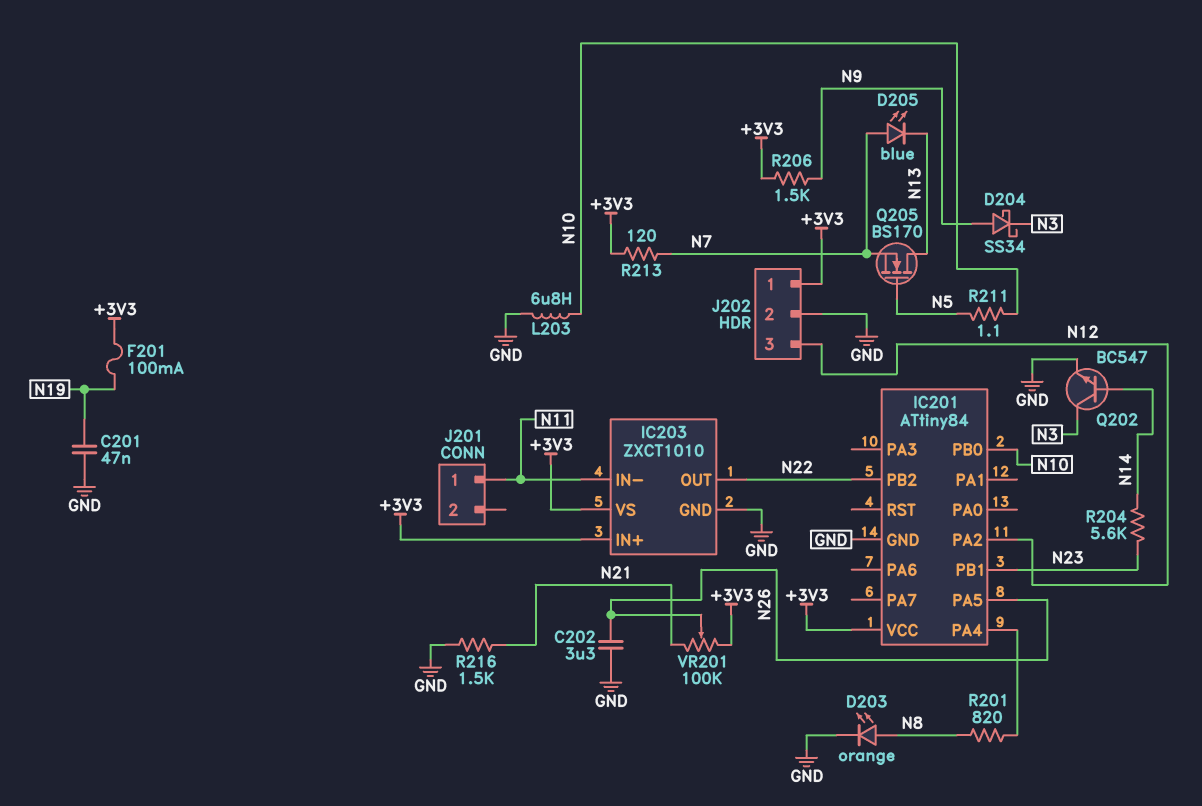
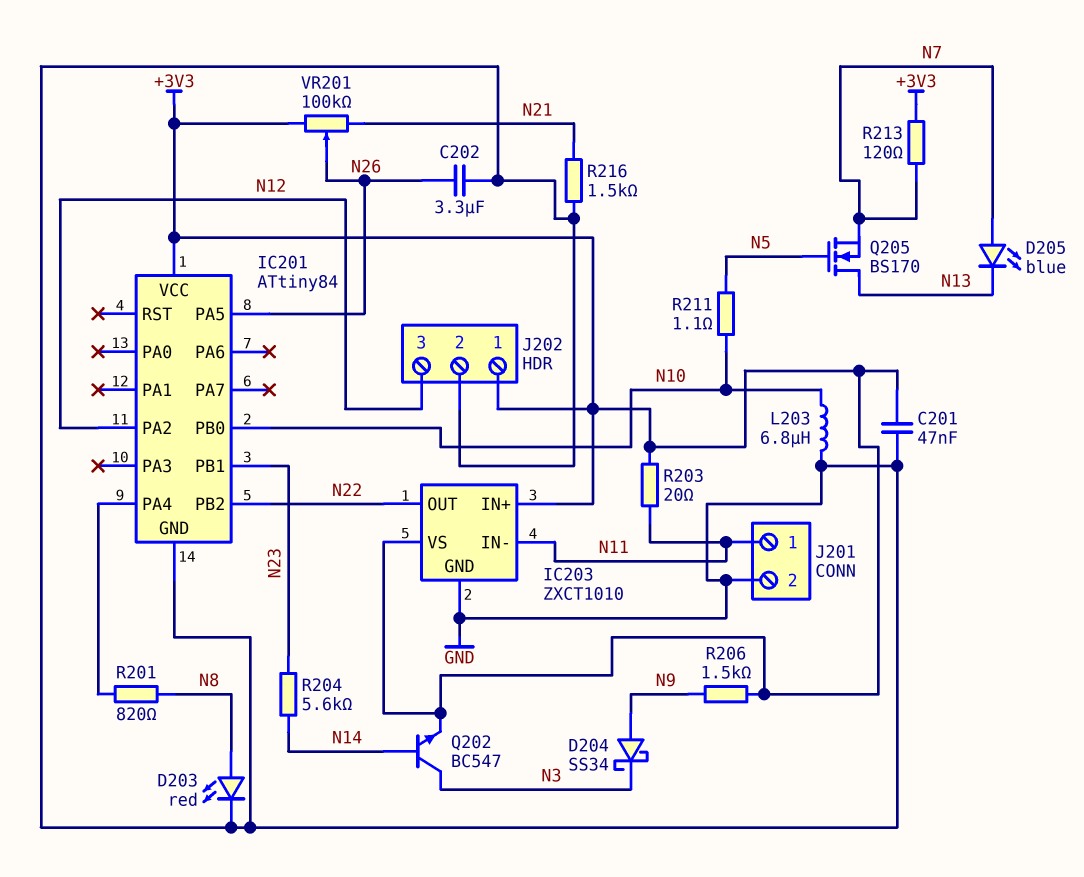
C201: 47nF (GND, N19) -> 47nF (+3V3, GND)
D203: LED orange (A N8, K GND) -> LED red (A N8, K GND)
F201: 100mA (+3V3, N19) -> none
J201 pin 2: none -> GND
Q202: NPN BC547 (B N14, C N3, E GND) -> NPN BC547 (B N14, C N3, E +3V3)
R203: none -> 20 (+3V3, N11)

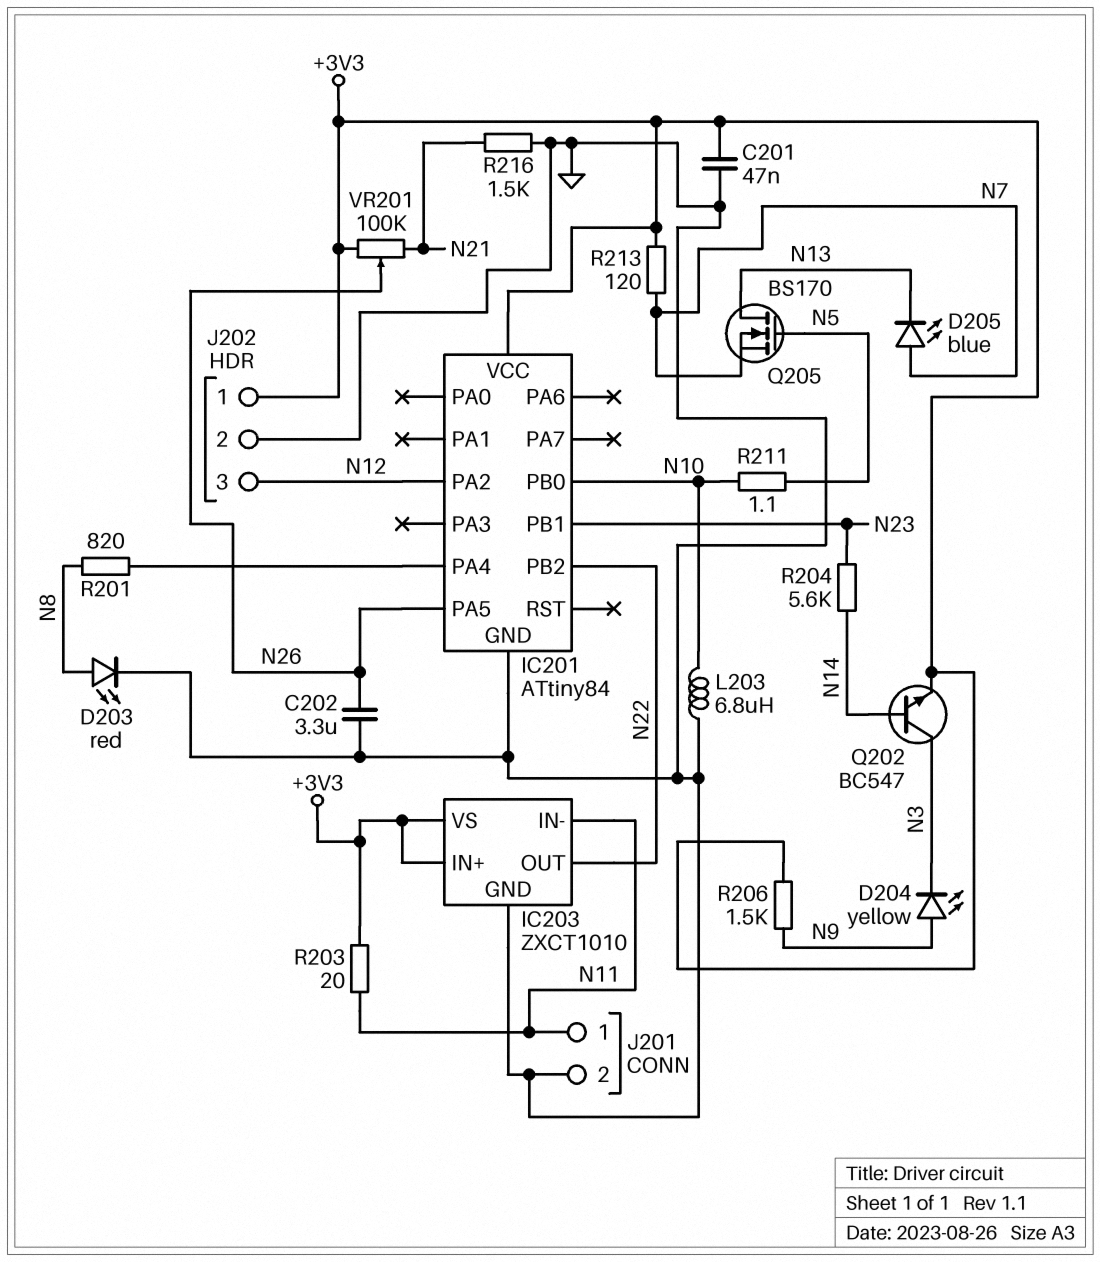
D204: schottky SS34 (A N9, K N3) -> LED yellow (A N9, K N3)

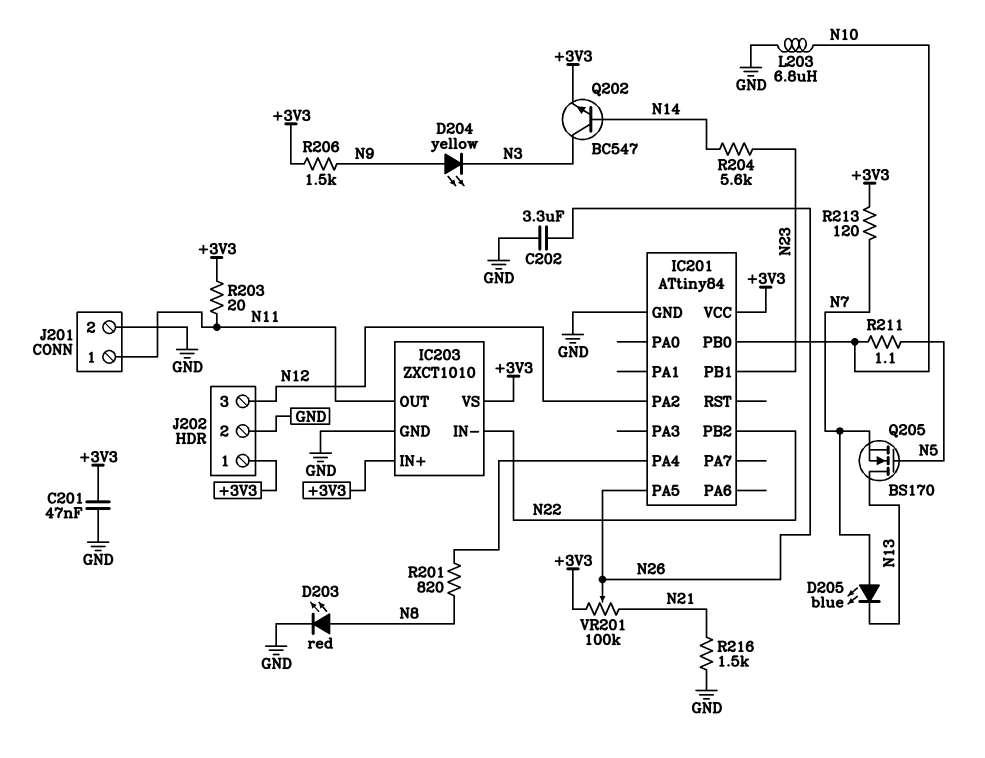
IC203 pin IN-: N11 -> N22
IC203 pin OUT: N22 -> N11

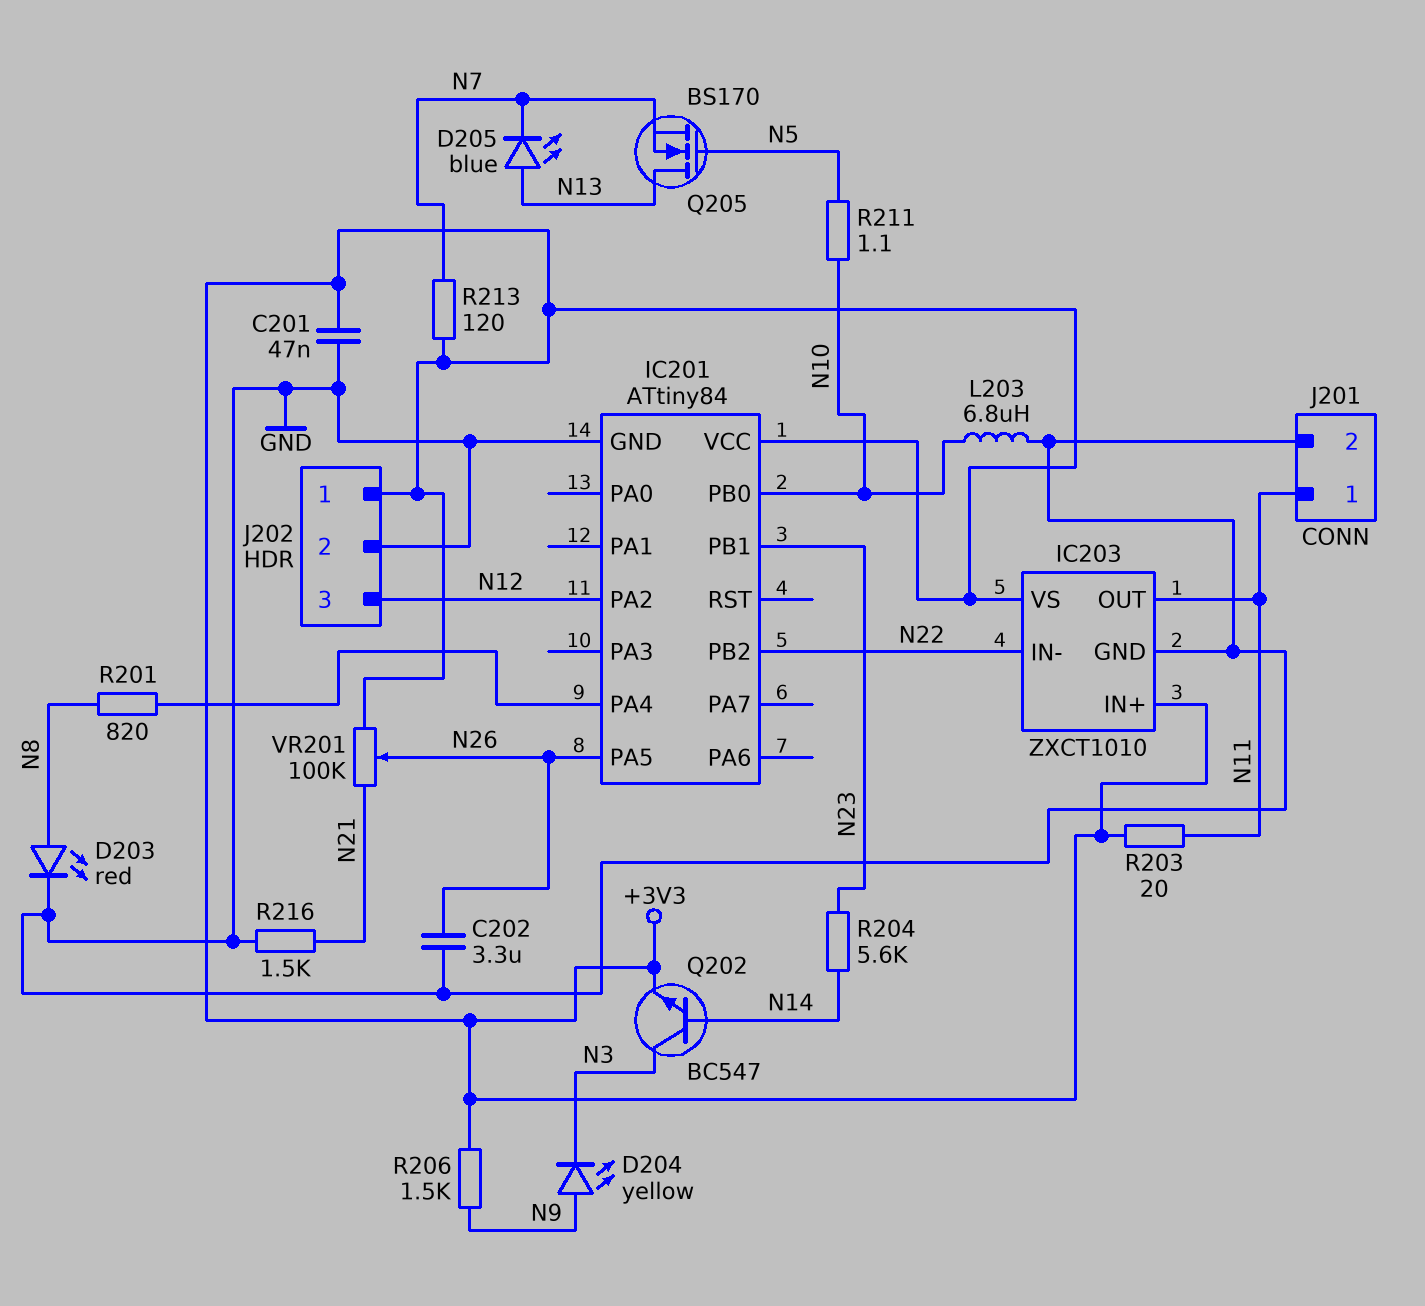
D205: LED blue (A N7, K N13) -> LED blue (A N13, K N7)

